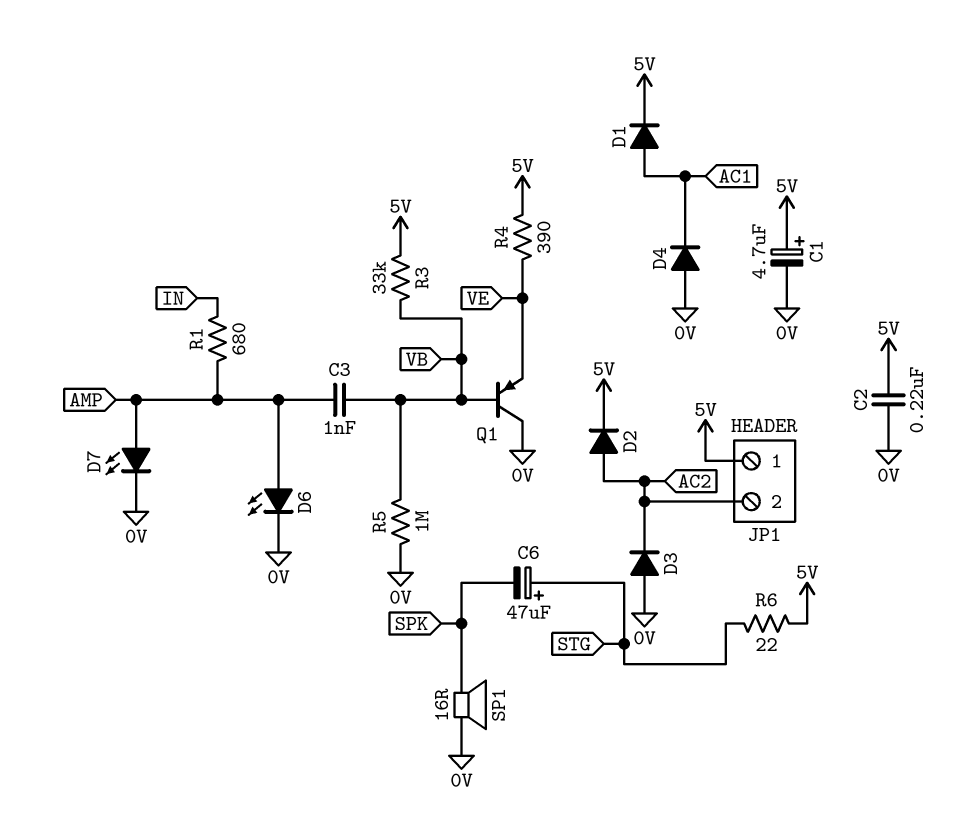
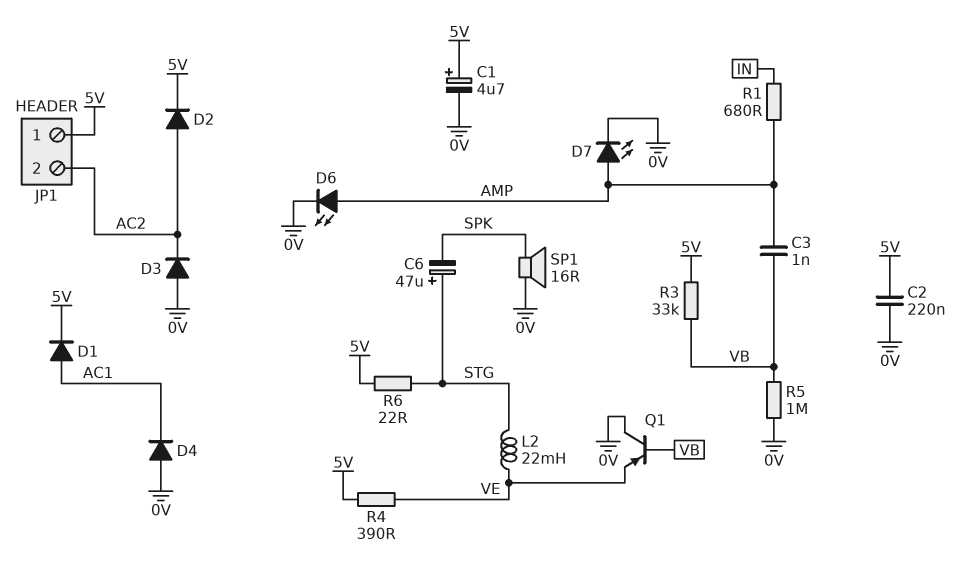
L2: none -> 22mH (STG, VE)

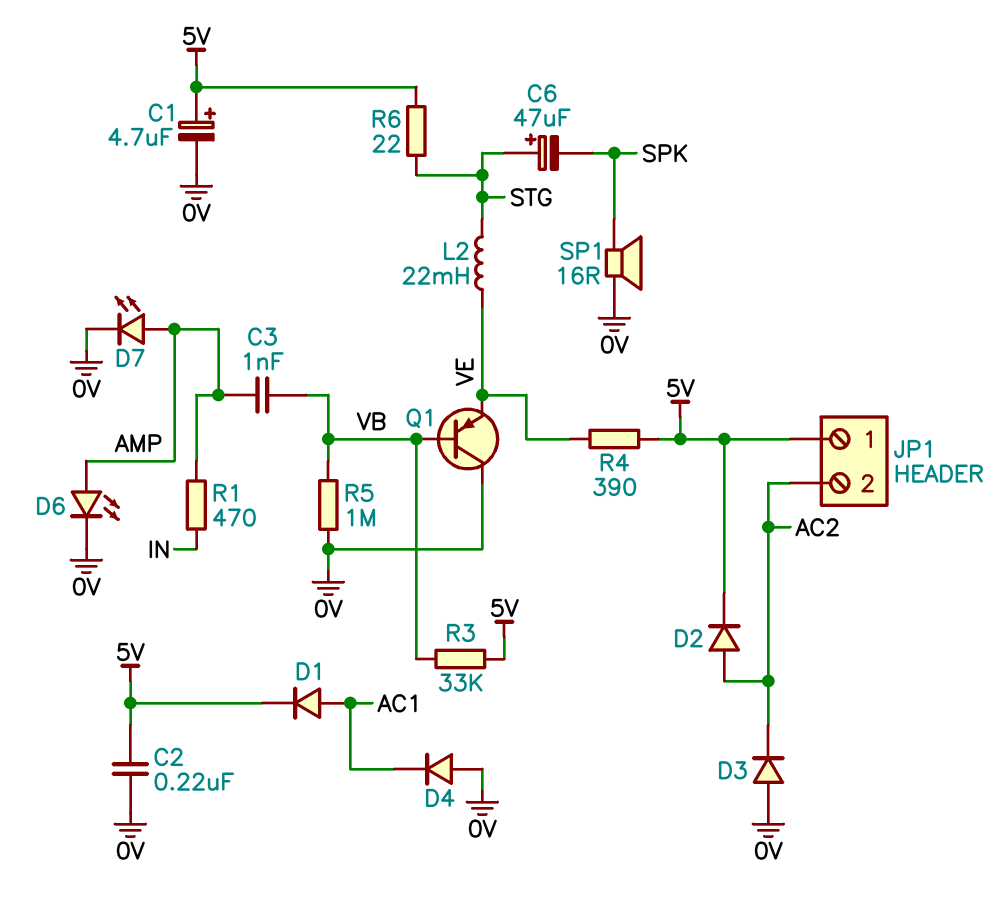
R1: 680 (AMP, IN) -> 470 (AMP, IN)

